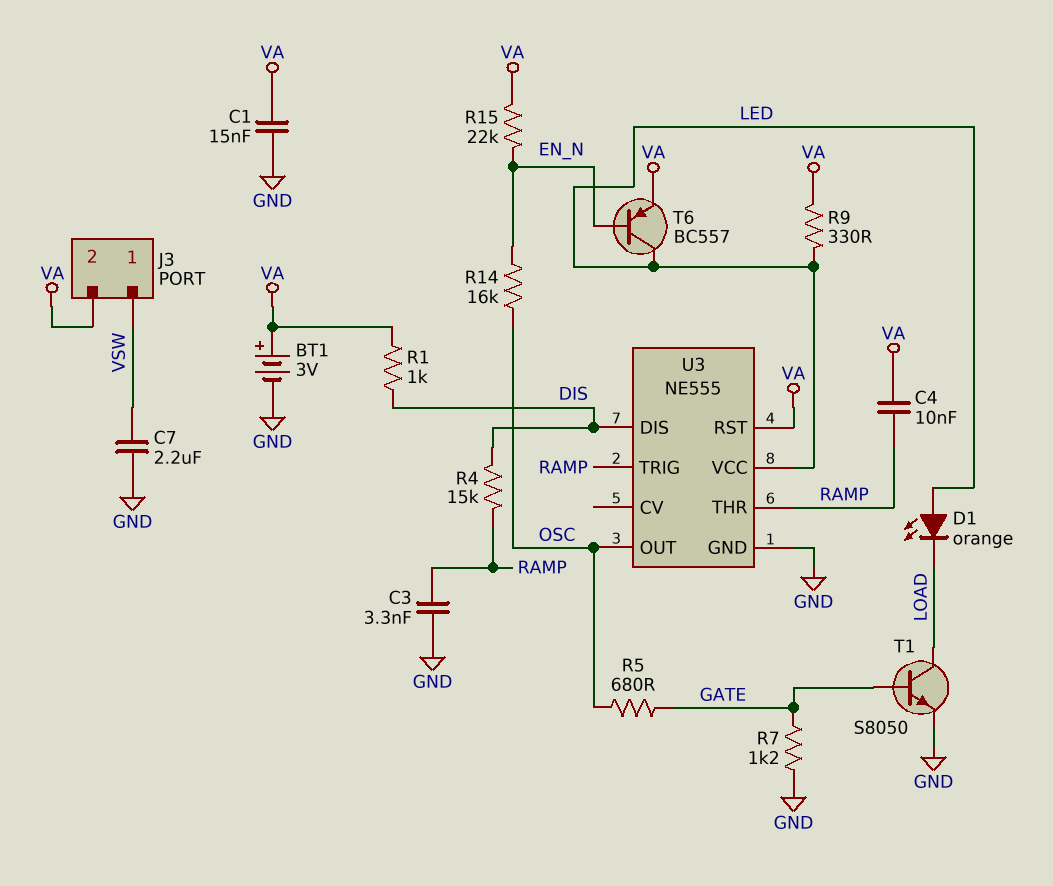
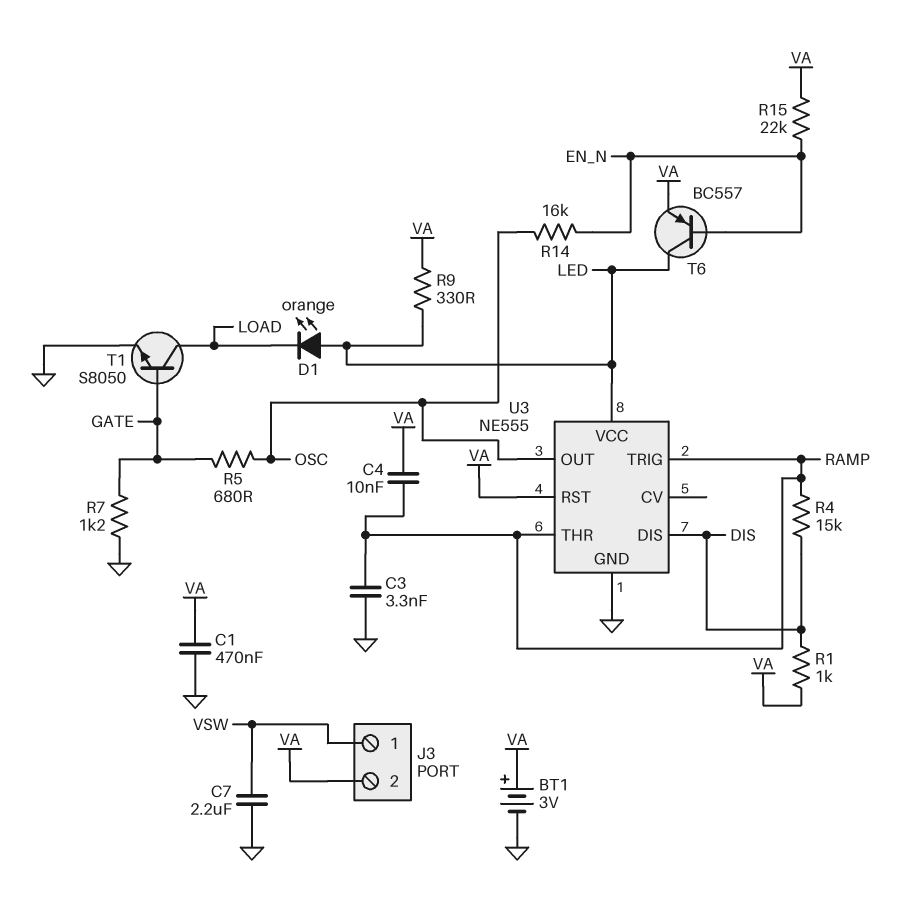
C1: 15nF (GND, VA) -> 470nF (GND, VA)

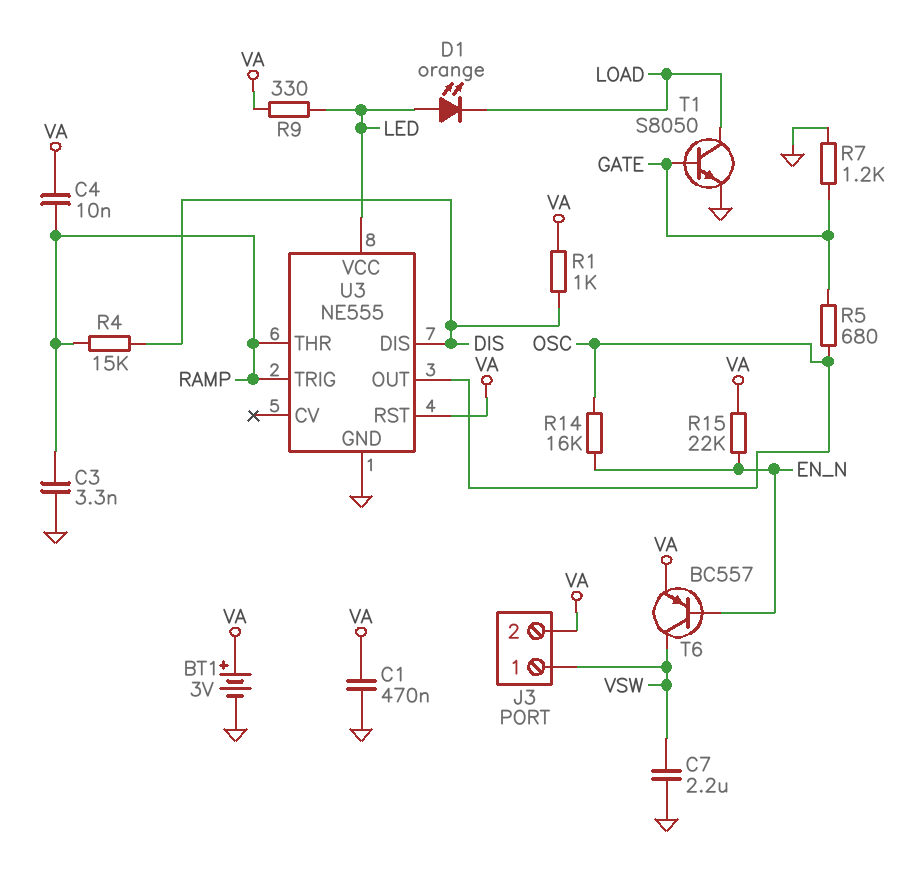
T6: PNP BC557 (B EN_N, C LED, E VA) -> PNP BC557 (B EN_N, C VSW, E VA)

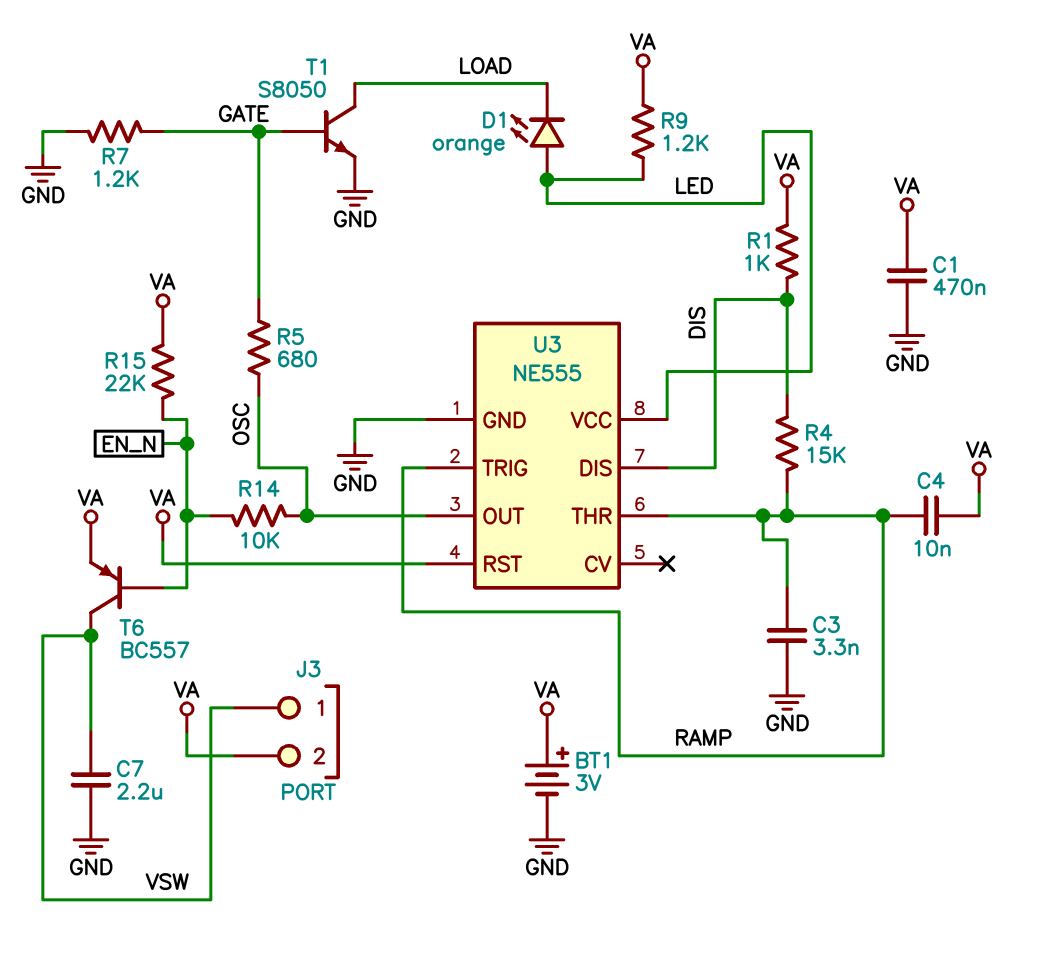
R9: 330 (LED, VA) -> 1.2k (LED, VA)
R14: 16k (EN_N, OSC) -> 10k (EN_N, OSC)

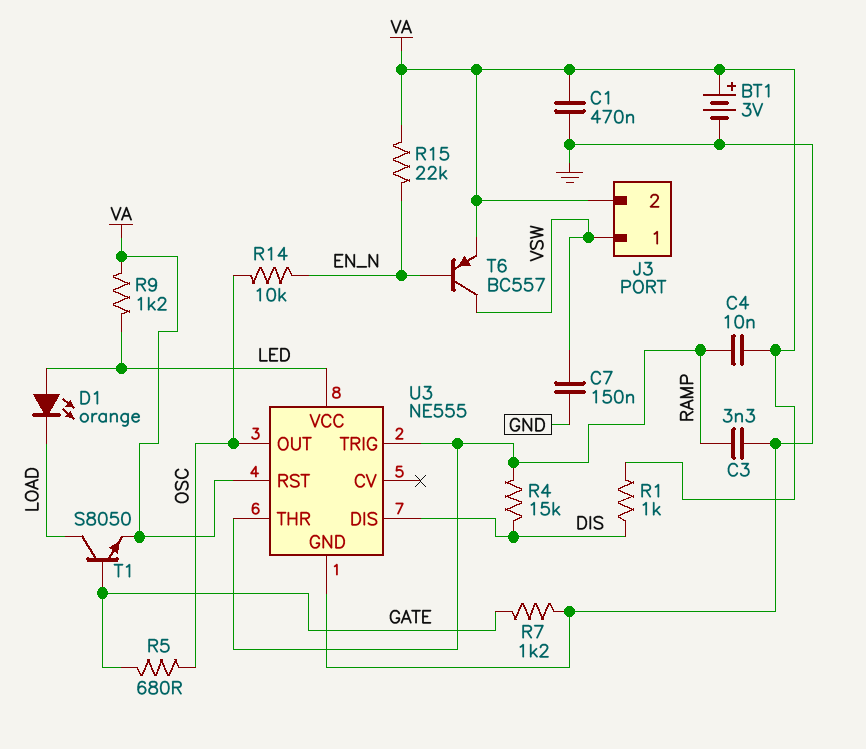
C7: 2.2uF (GND, VSW) -> 150nF (GND, VSW)
T1: NPN S8050 (B GATE, C LOAD, E GND) -> NPN S8050 (B GATE, C LOAD, E VA)

